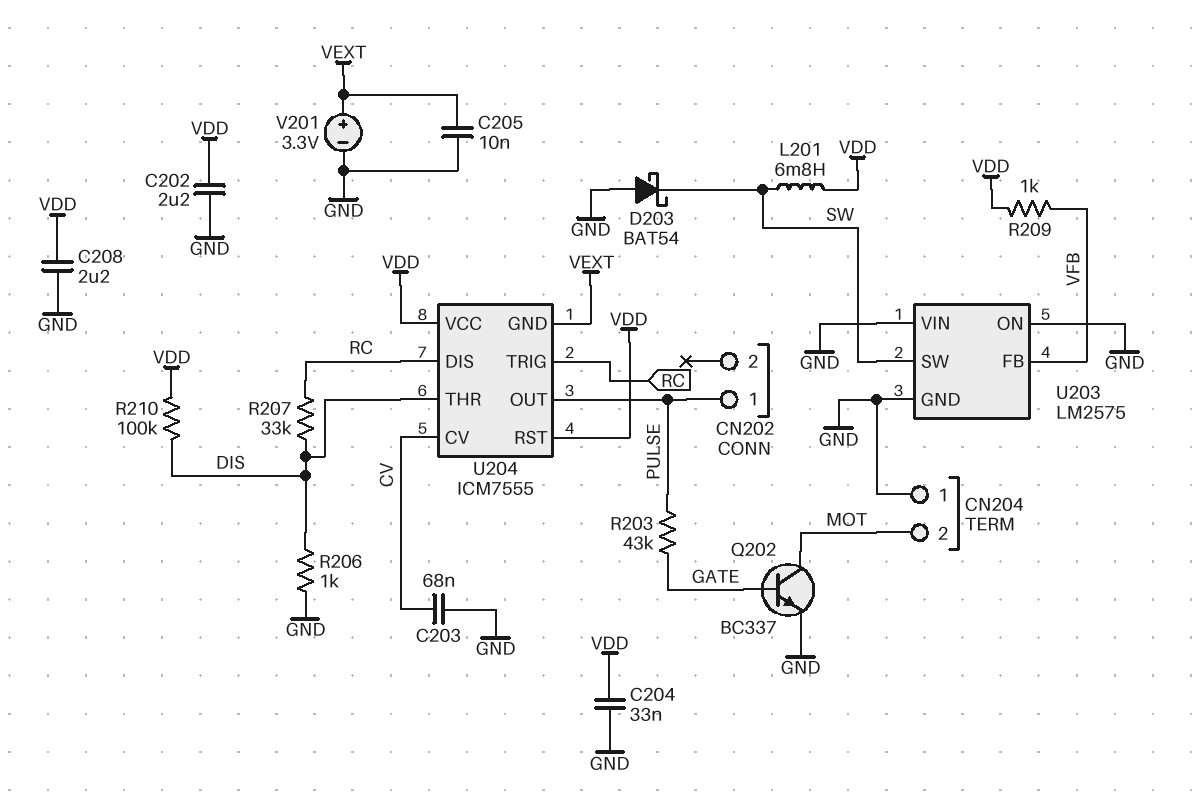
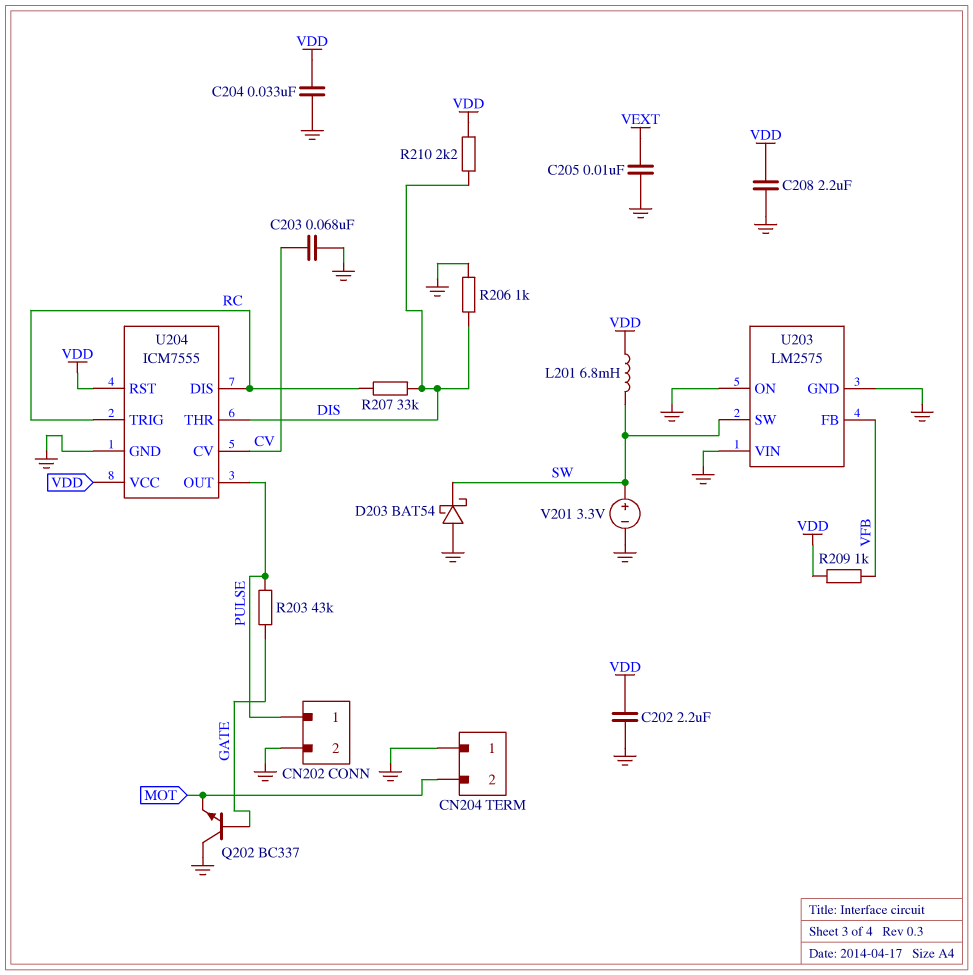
CN202 pin 2: none -> GND
Q202: NPN BC337 (B GATE, C MOT, E GND) -> NPN BC337 (B GATE, C GND, E MOT)
R210: 100k (DIS, VDD) -> 2.2k (DIS, VDD)
U204 pin GND: VEXT -> GND
V201: 3.3V (plus VEXT, minus GND) -> 3.3V (plus SW, minus GND)

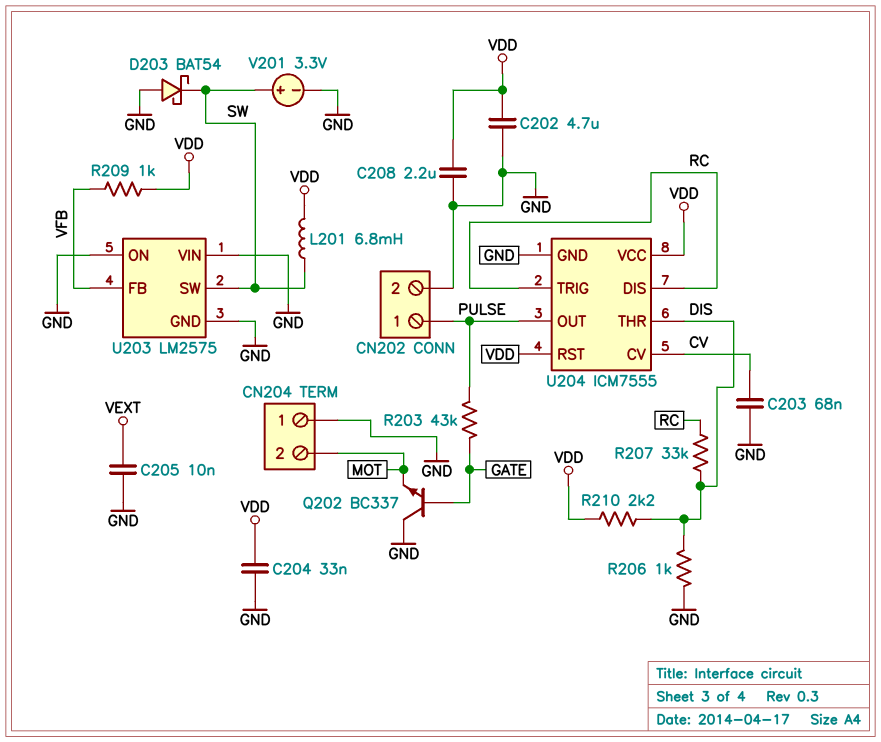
C202: 2.2uF (GND, VDD) -> 4.7uF (GND, VDD)

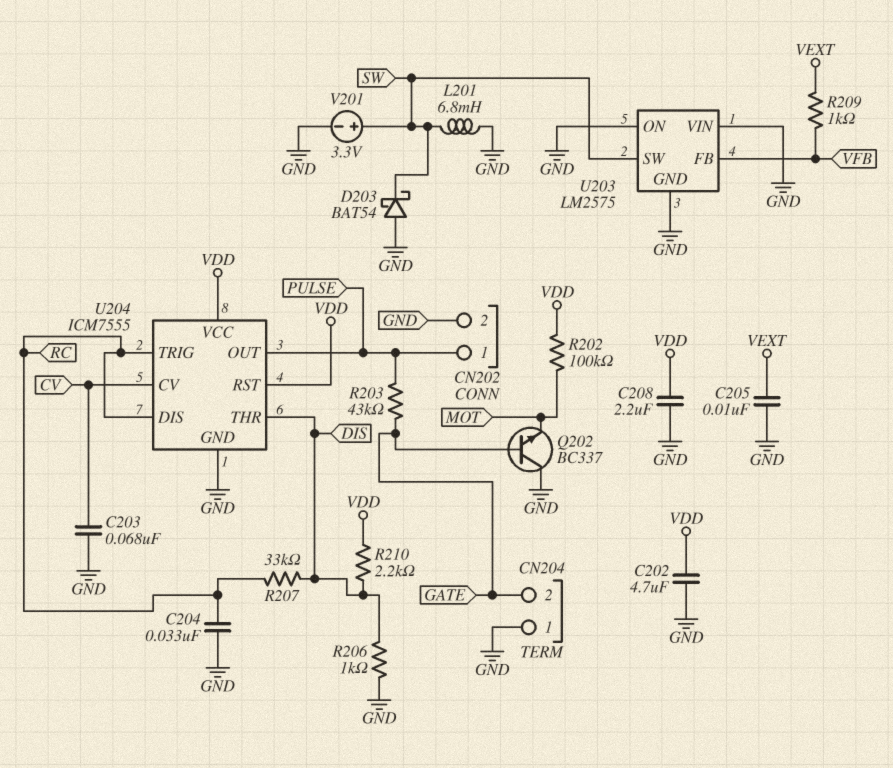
C204: 33nF (GND, VDD) -> 33nF (GND, RC)
CN204 pin 2: MOT -> GATE
L201: 6.8mH (SW, VDD) -> 6.8mH (GND, SW)
R202: none -> 100k (MOT, VDD)
R209: 1k (VDD, VFB) -> 1k (VEXT, VFB)

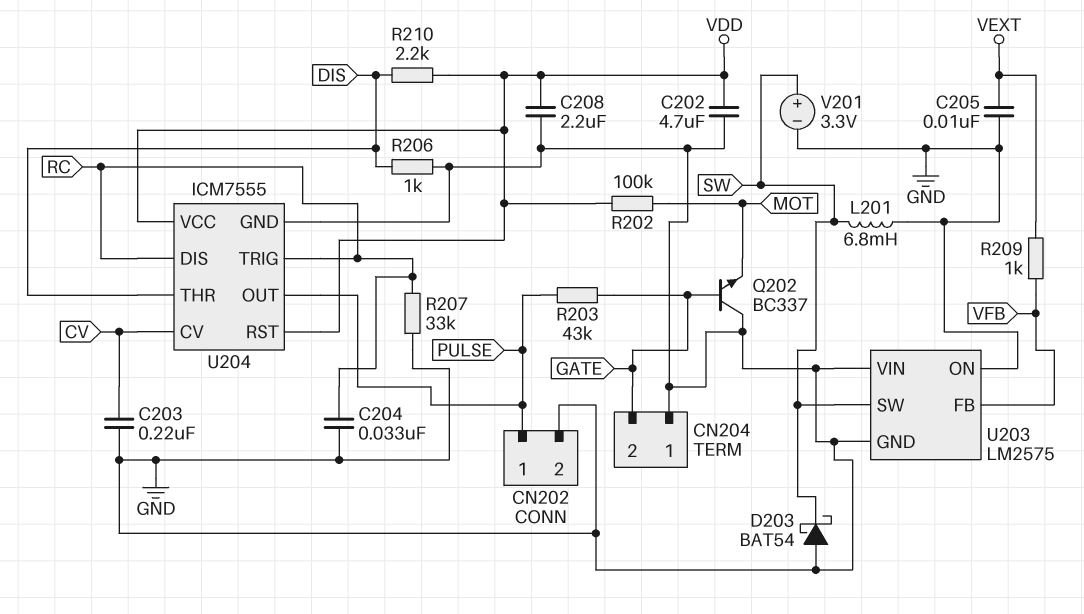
C203: 68nF (CV, GND) -> 220nF (CV, GND)
R207: 33k (DIS, RC) -> 33k (GND, RC)

